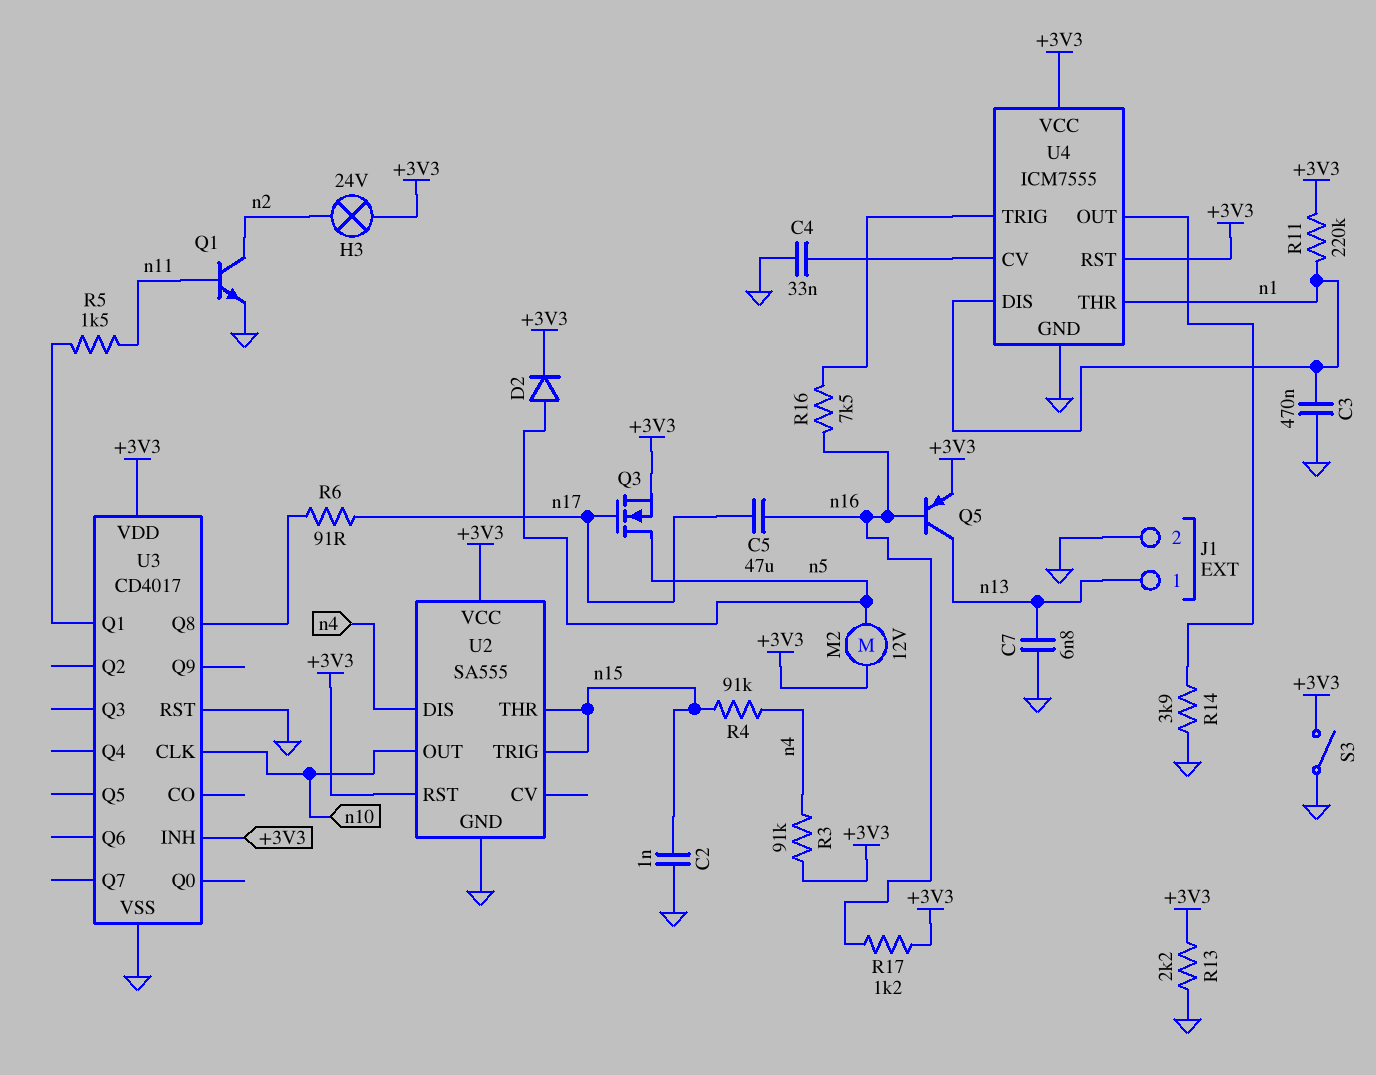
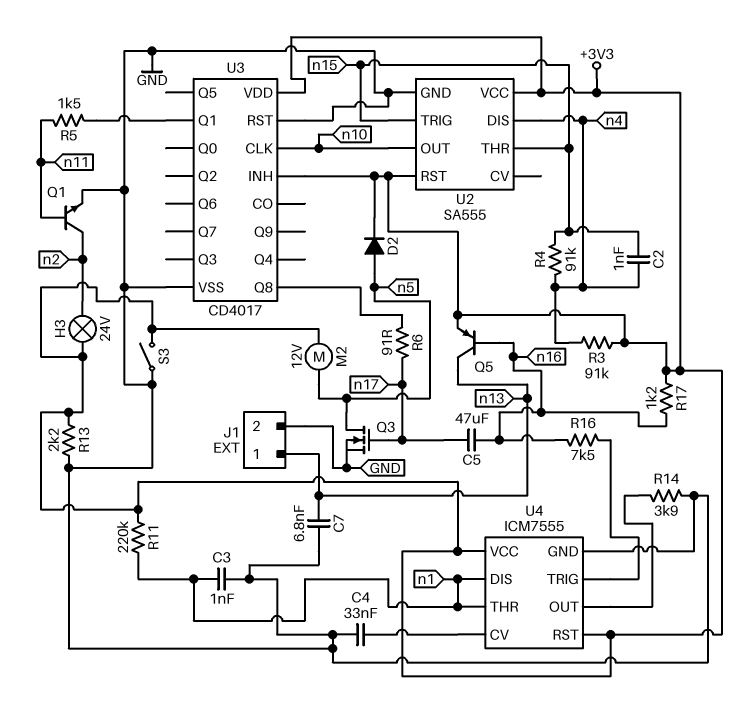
C2: 1nF (GND, n15) -> 1nF (n4, n15)
C3: 470nF (GND, n1) -> 1nF (GND, n1)
Q3: NMOS (G n17, D n5, S +3V3) -> NMOS (G n17, D n5, S GND)

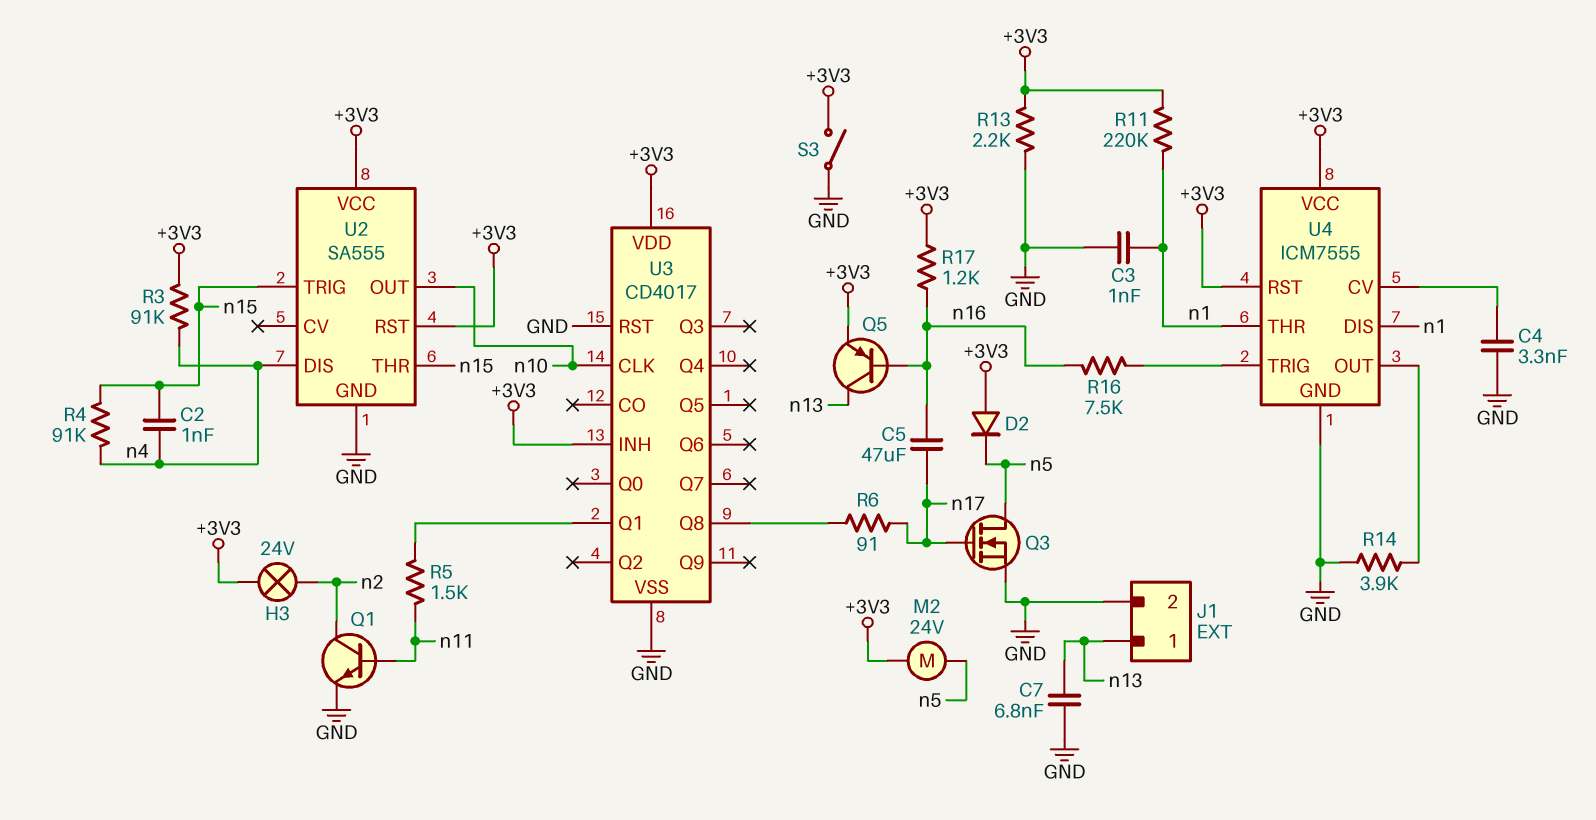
C4: 33nF (GND, U4/CV) -> 3.3nF (GND, U4/CV)
D2: diode (A n5, K +3V3) -> diode (A +3V3, K n5)
M2: motor 12V (+3V3, n5) -> motor 24V (+3V3, n5)

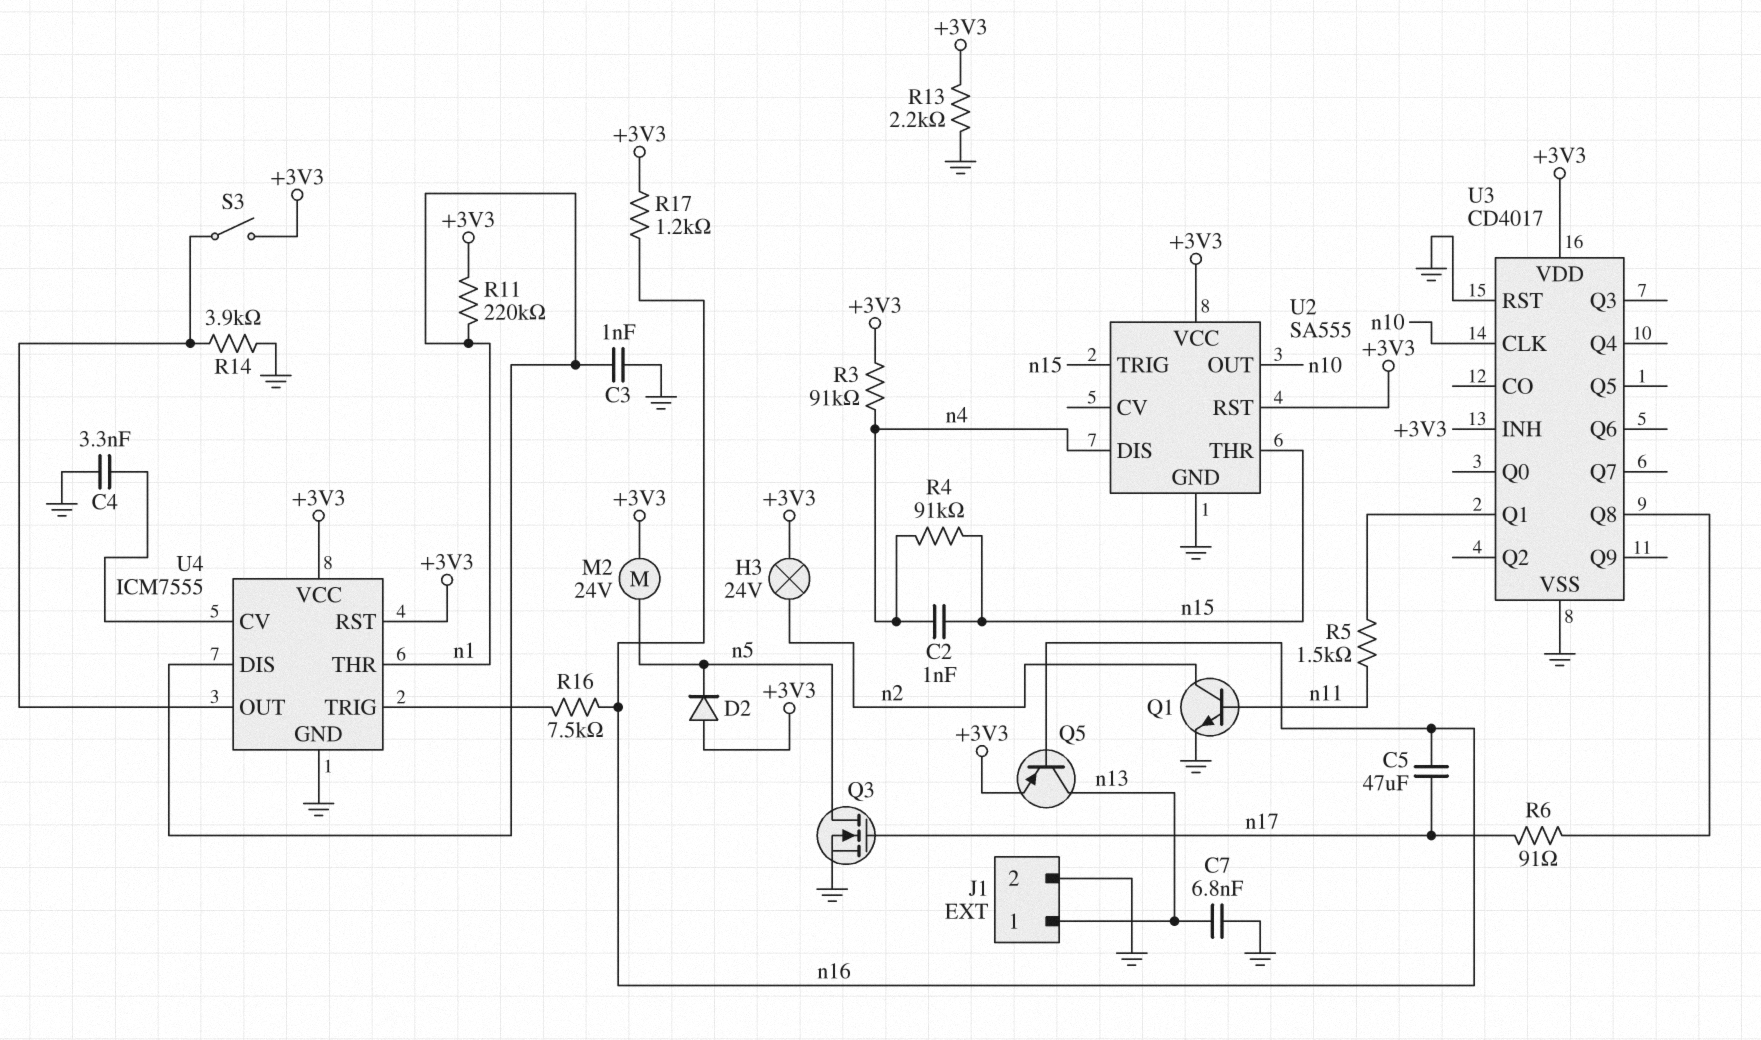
S3: switch (+3V3, GND) -> switch (+3V3, U4/OUT)

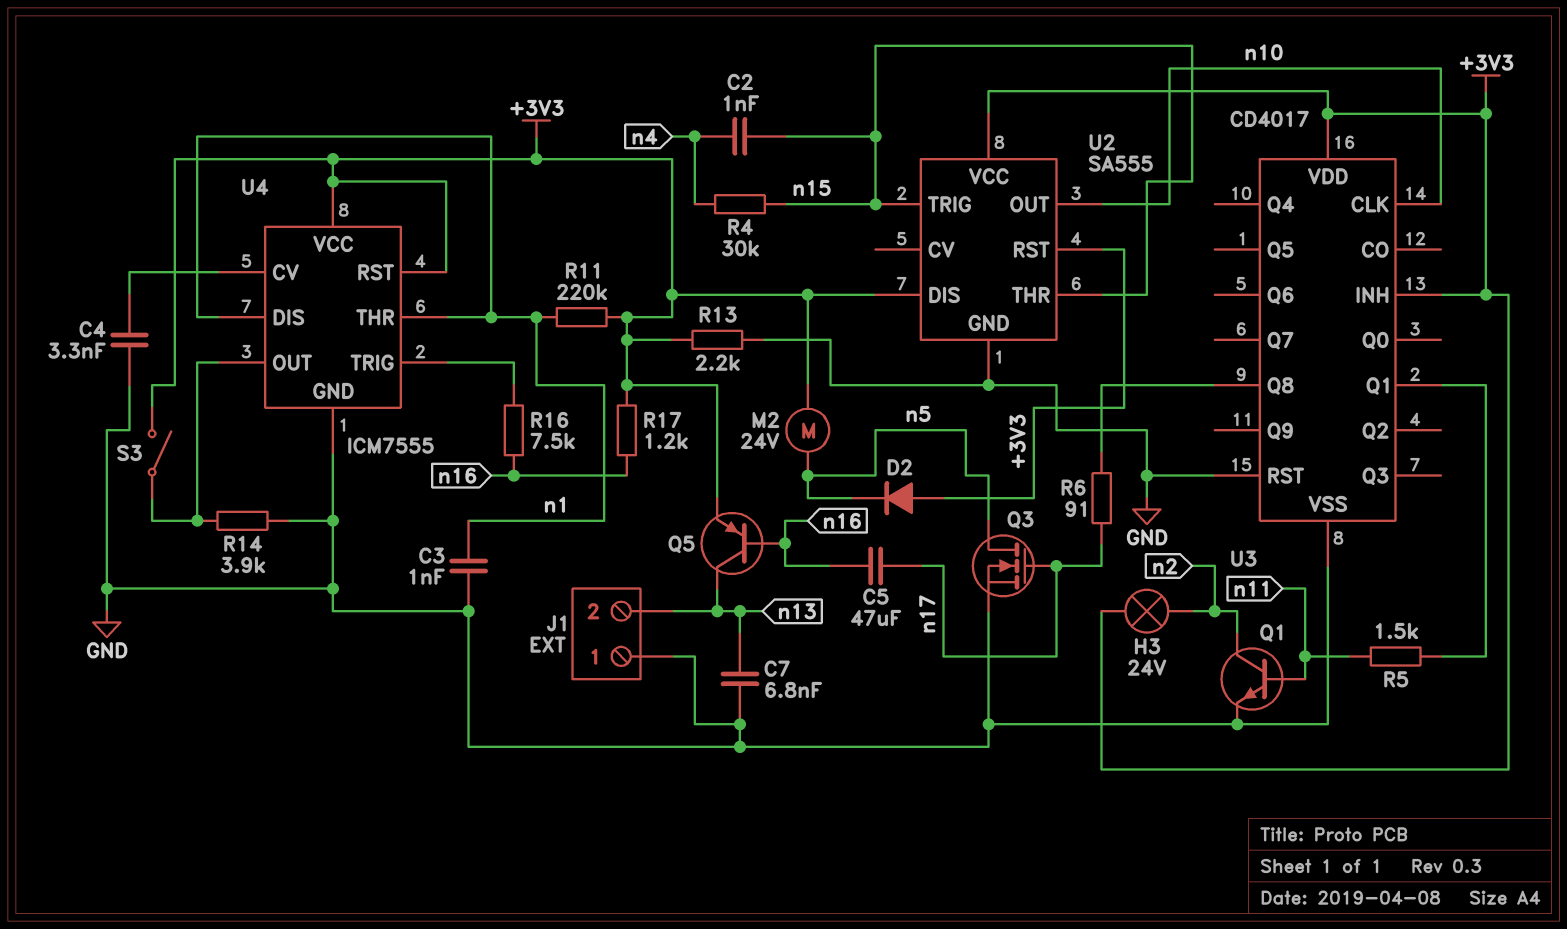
J1 pin 1: n13 -> GND
J1 pin 2: GND -> n13
R3: 91k (+3V3, n4) -> none
R4: 91k (n4, n15) -> 30k (n4, n15)
U2 pin DIS: n4 -> +3V3

